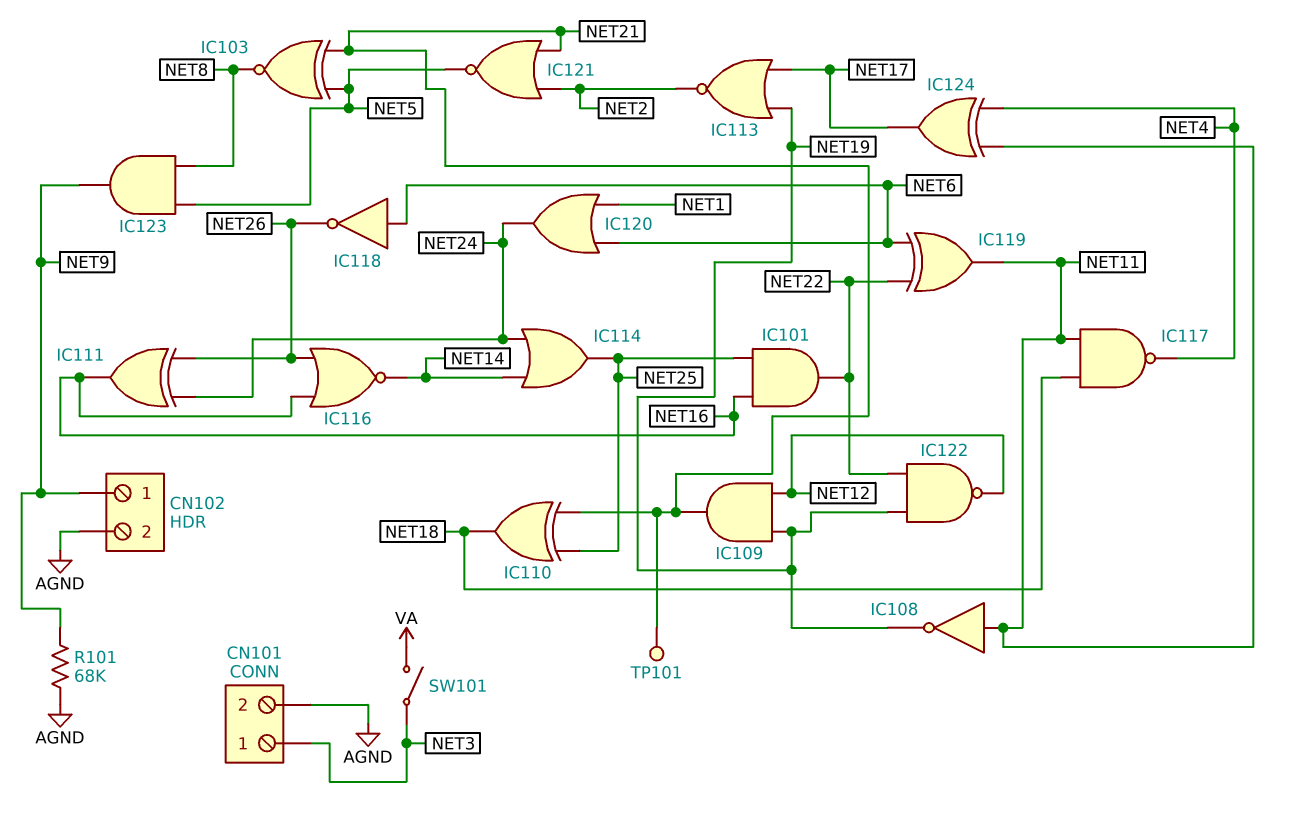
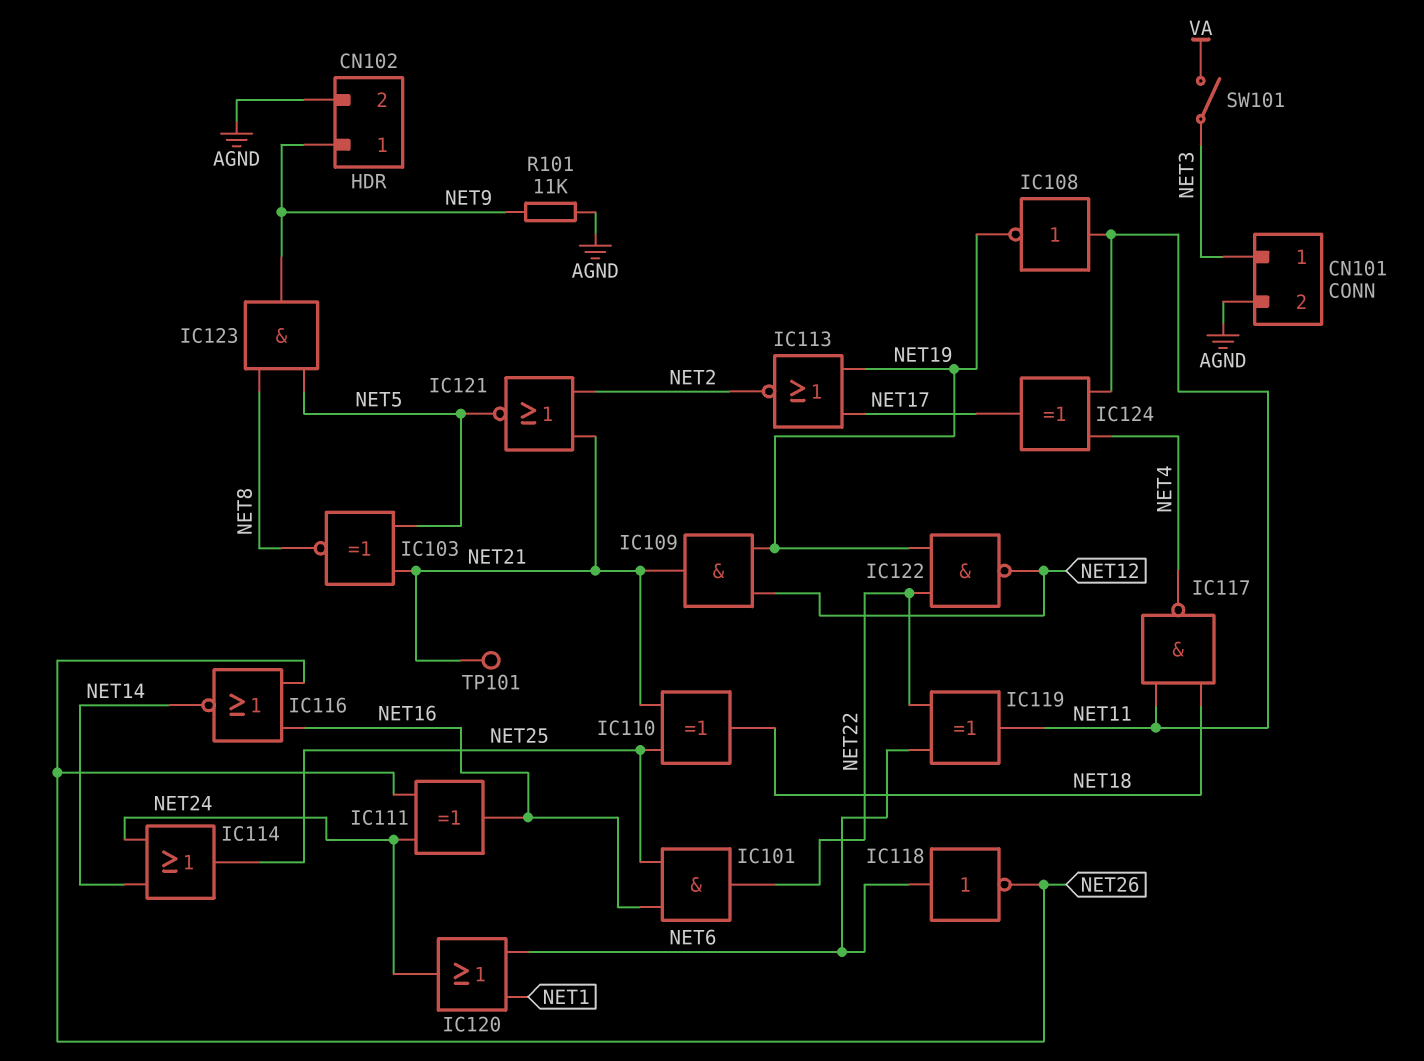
R101: 68k (AGND, NET9) -> 11k (AGND, NET9)

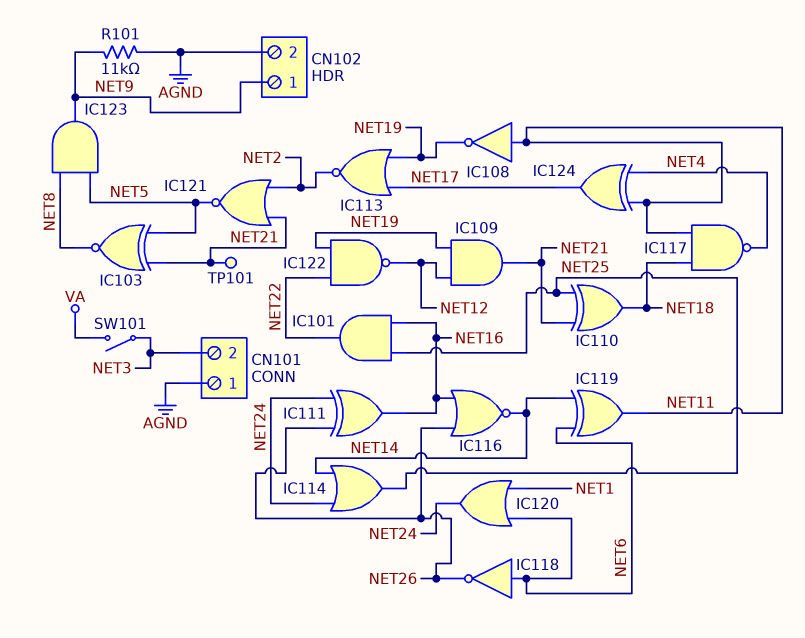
CN101 pin 1: NET3 -> AGND
CN101 pin 2: AGND -> NET3
IC119: XOR (in NET6, in NET22, out NET11) -> XOR (in NET6, in NET14, out NET11)

